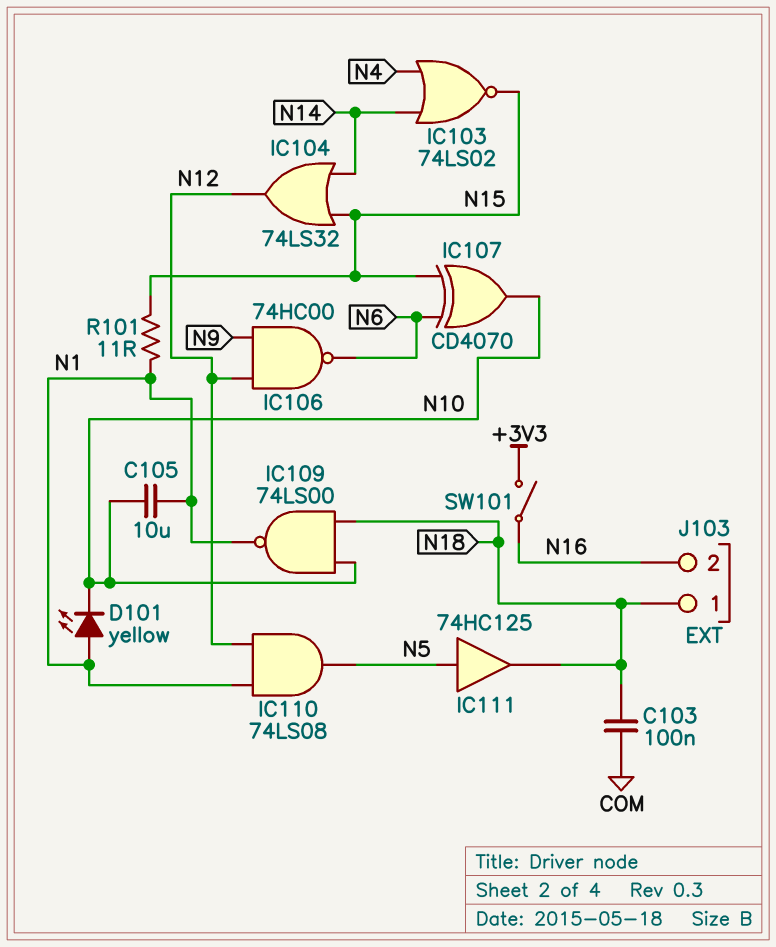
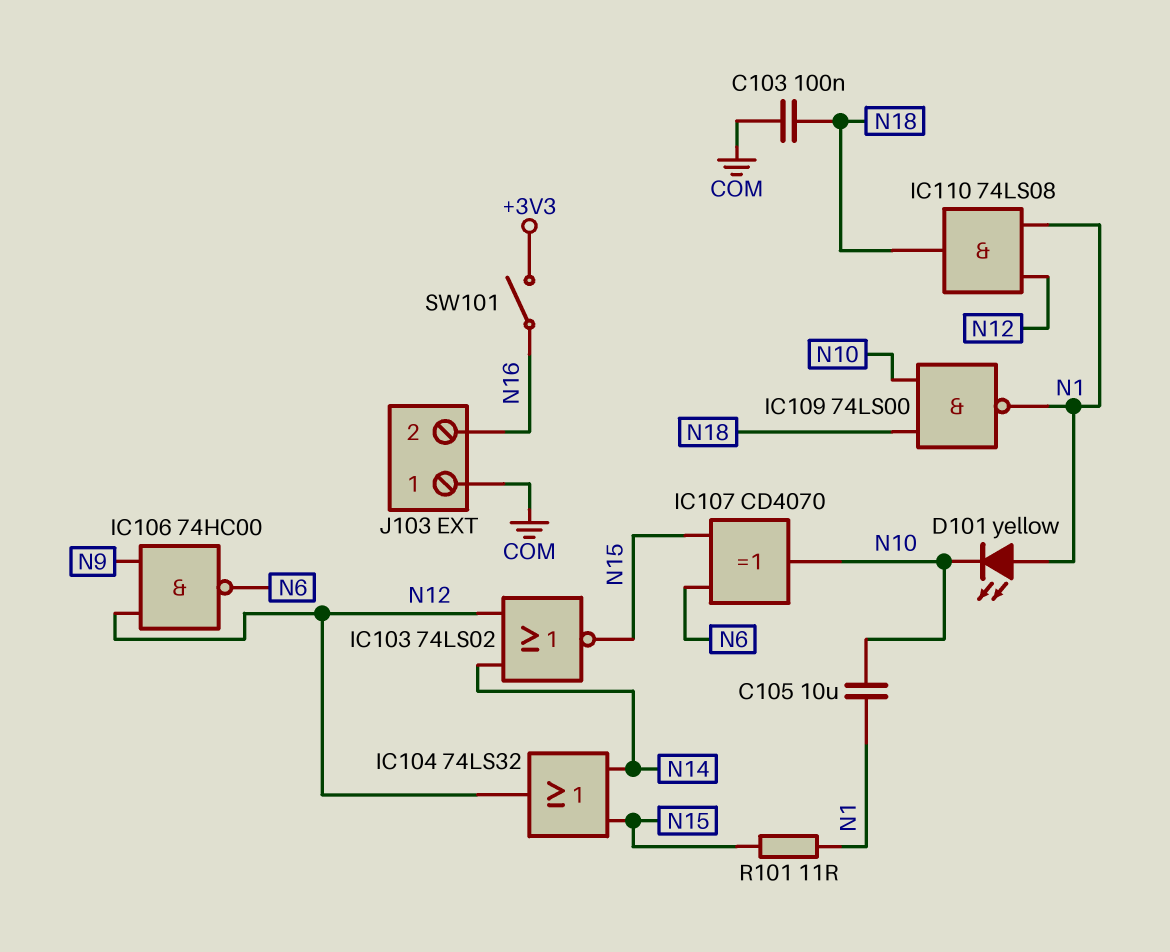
IC103: NOR 74LS02 (in N4, in N14, out N15) -> NOR 74LS02 (in N12, in N14, out N15)
IC110: AND 74LS08 (in N1, in N12, out N5) -> AND 74LS08 (in N1, in N12, out N18)
IC111: buffer 74HC125 (in N5, out N18) -> none
J103 pin 1: N18 -> COM

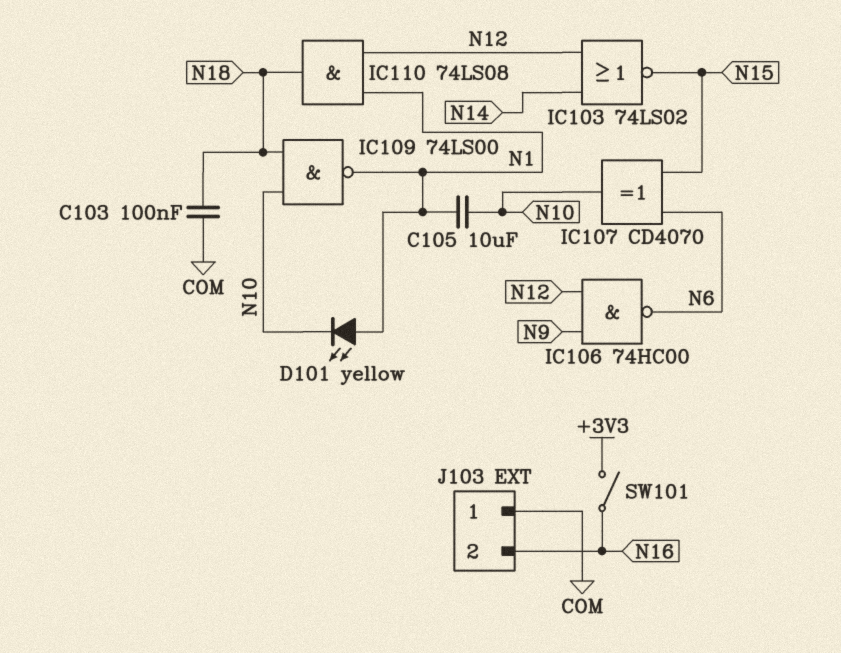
IC104: OR 74LS32 (in N14, in N15, out N12) -> none
R101: 11 (N1, N15) -> none

